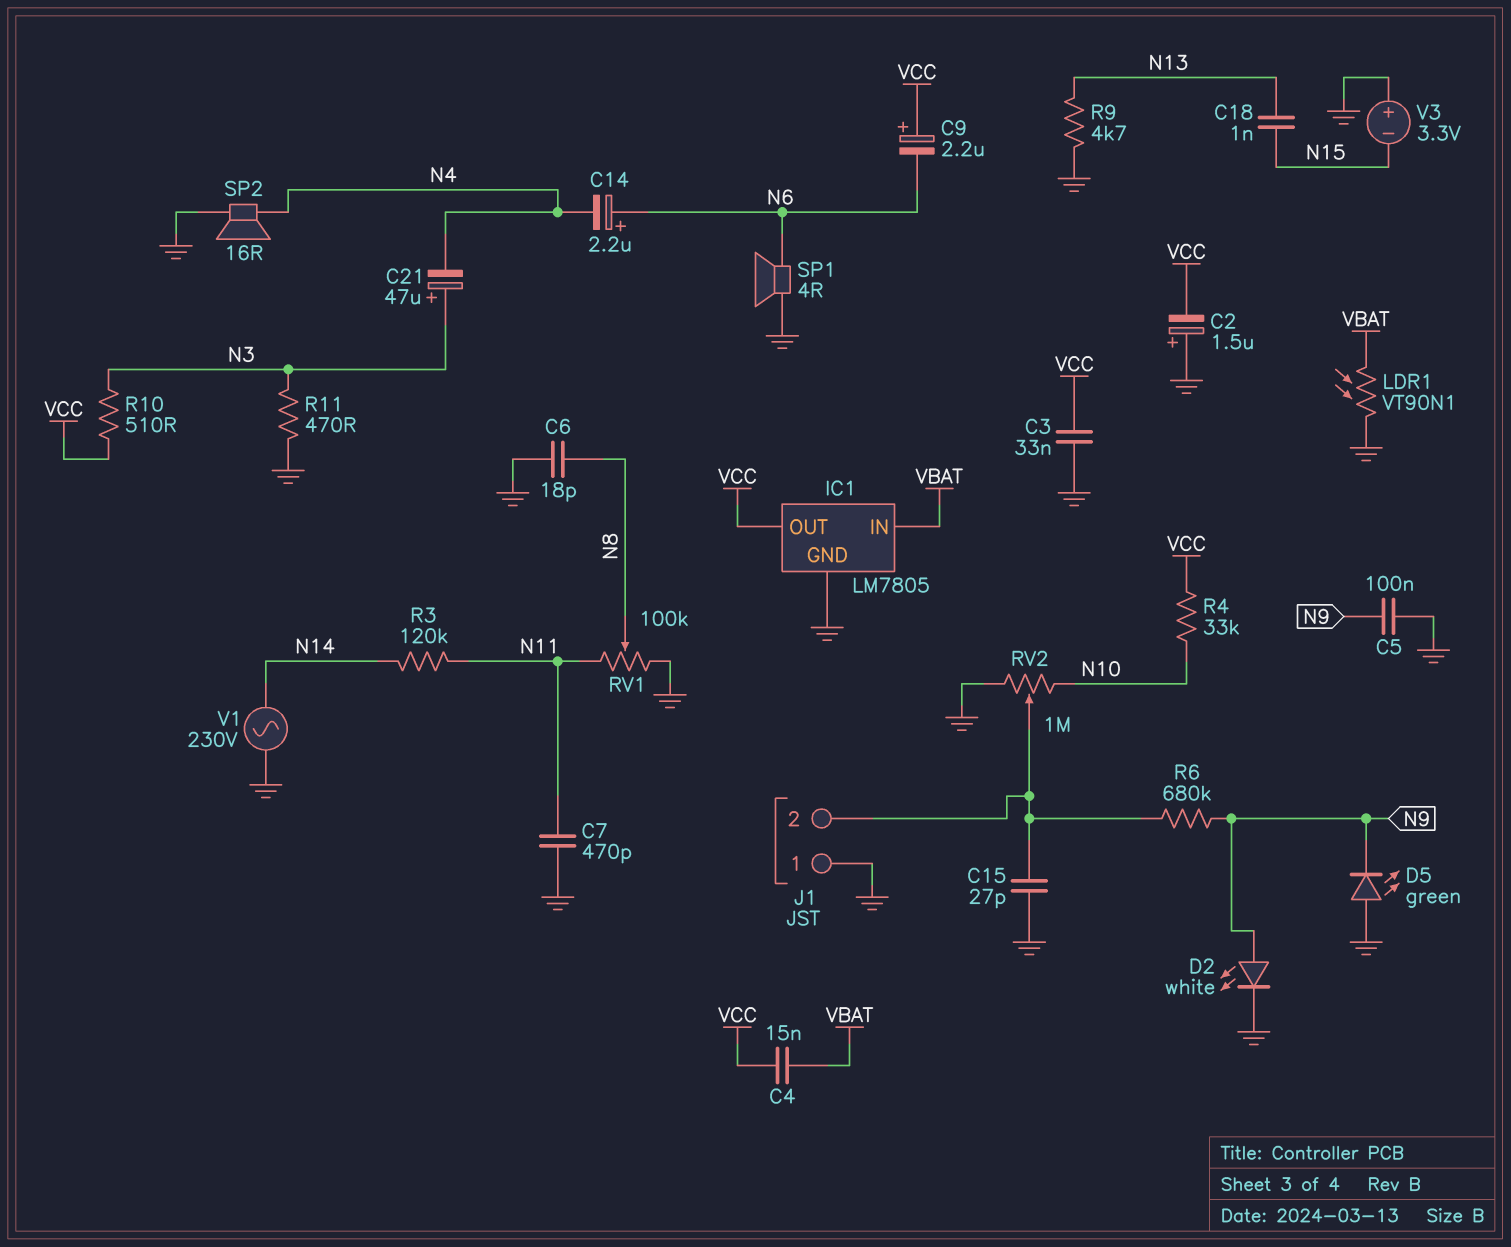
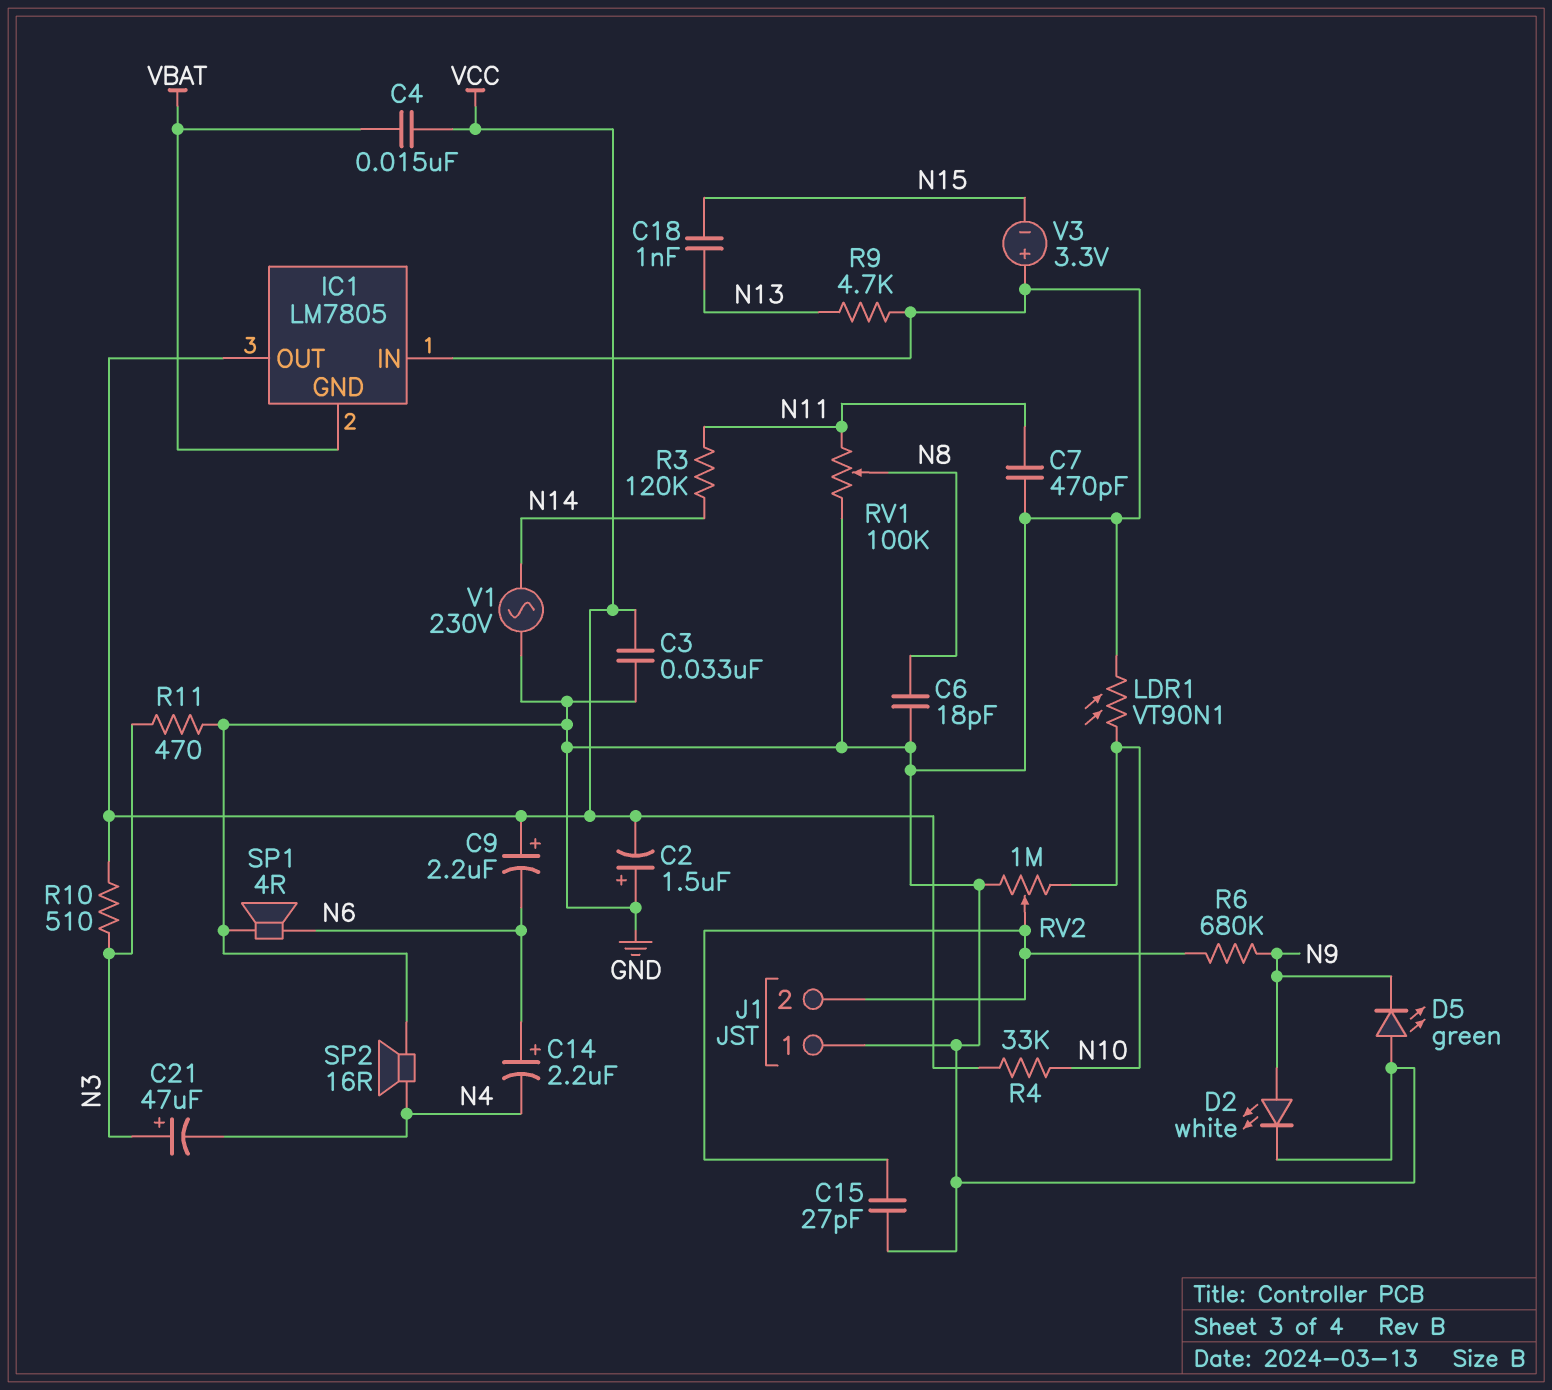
C5: 100nF (GND, N9) -> none
IC1 pin GND: GND -> VBAT
IC1 pin IN: VBAT -> GND
LDR1: VT90N1 (GND, VBAT) -> VT90N1 (GND, N10)

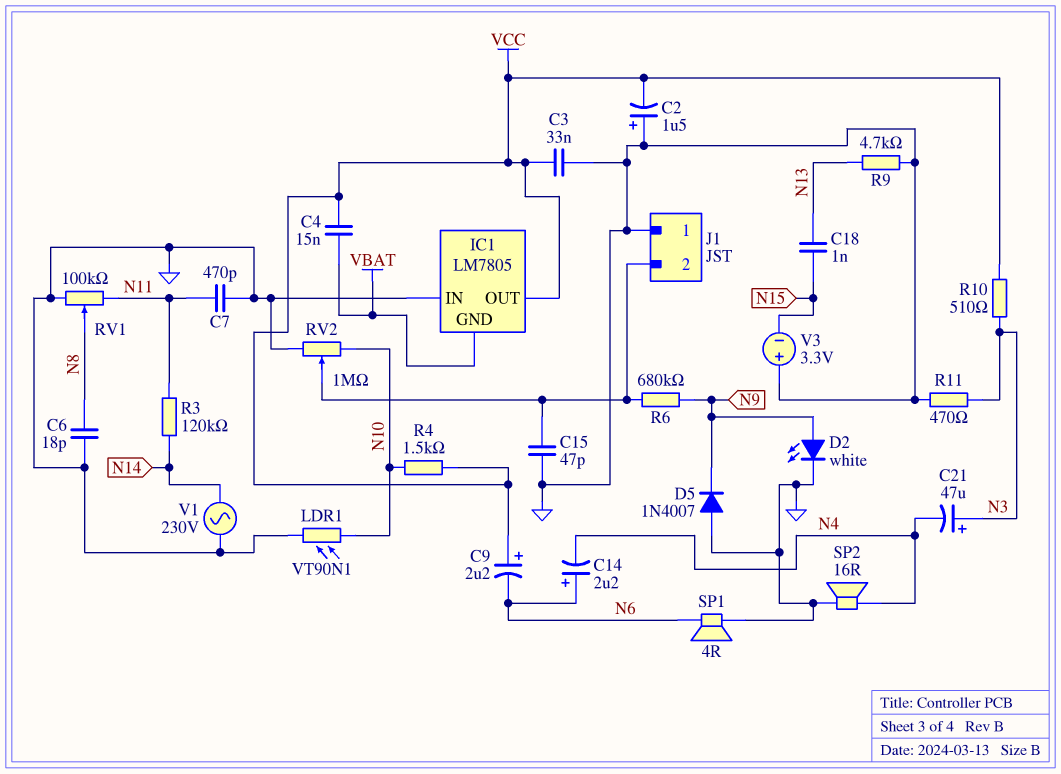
C15: 27pF (GND, J1/2) -> 47pF (GND, J1/2)
D5: LED green (A GND, K N9) -> diode 1N4007 (A GND, K N9)
R4: 33k (N10, VCC) -> 1.5k (N10, VCC)

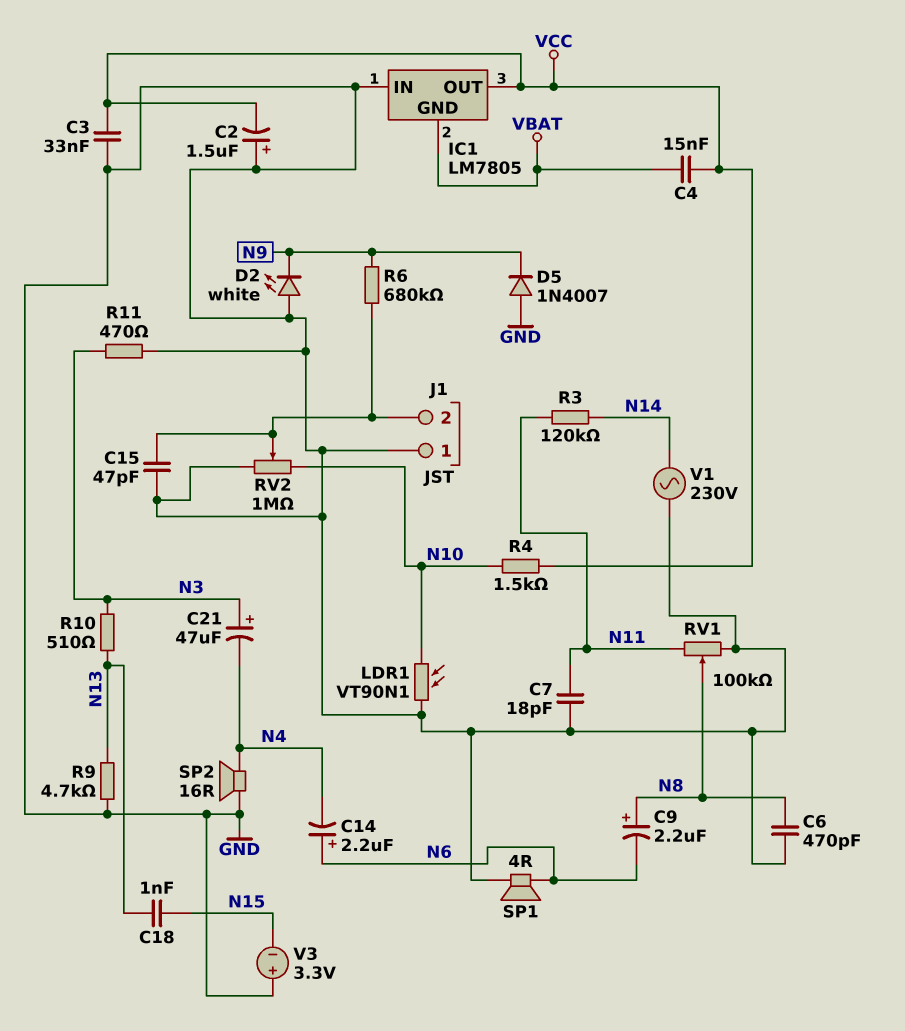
C6: 18pF (GND, N8) -> 470pF (GND, N8)
C7: 470pF (GND, N11) -> 18pF (GND, N11)
C9: 2.2uF (plus VCC, minus N6) -> 2.2uF (plus N8, minus N6)
D2: LED white (A N9, K GND) -> LED white (A GND, K N9)
R10: 510 (N3, VCC) -> 510 (N3, N13)

